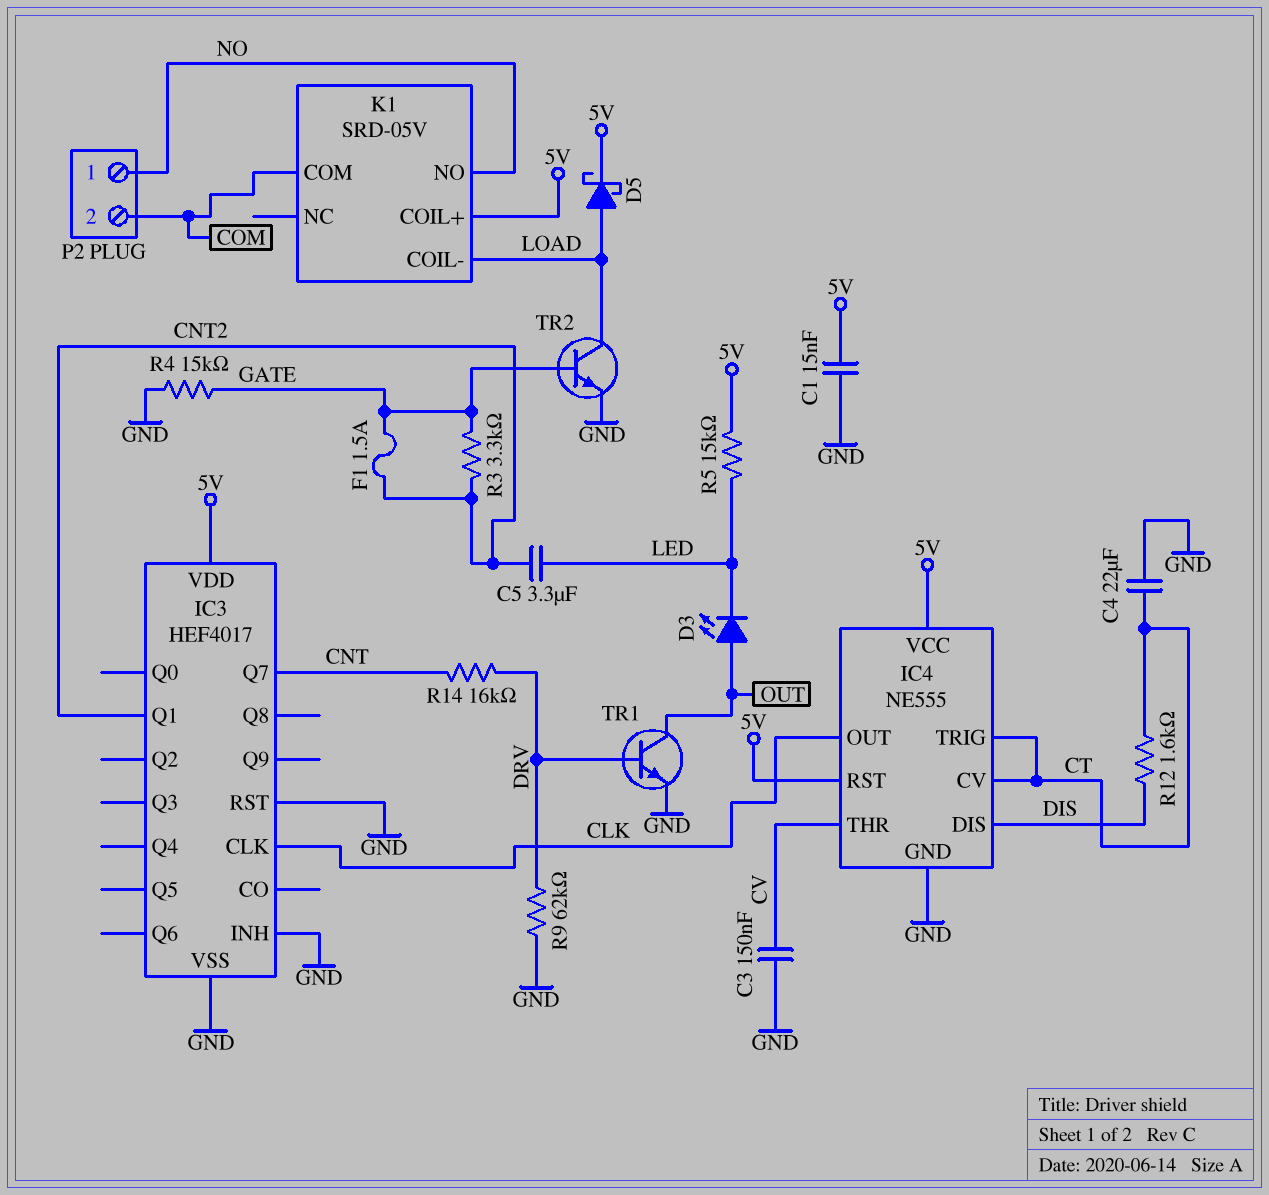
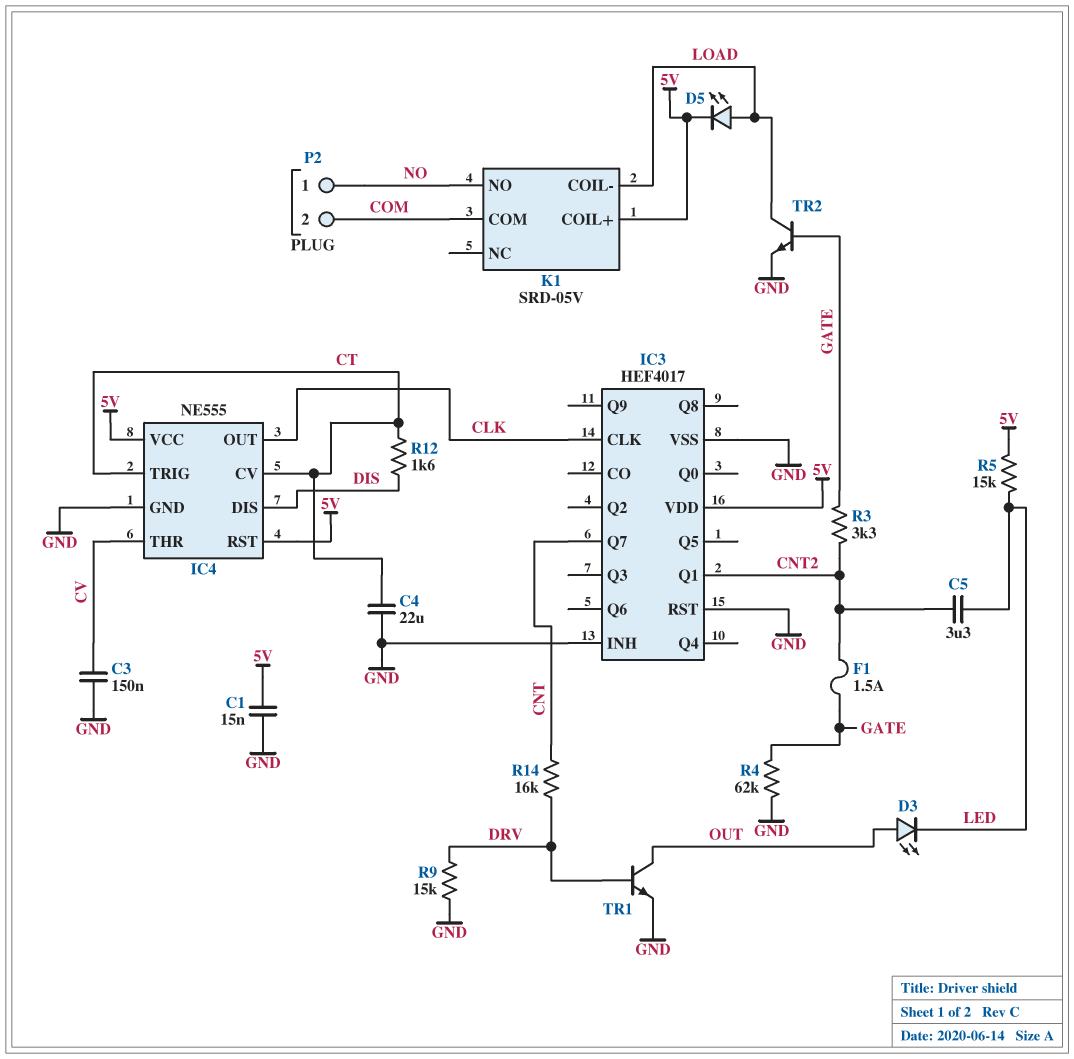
D5: schottky (A LOAD, K 5V) -> LED (A LOAD, K 5V)
R4: 15k (GATE, GND) -> 62k (GATE, GND)
R9: 62k (DRV, GND) -> 15k (DRV, GND)

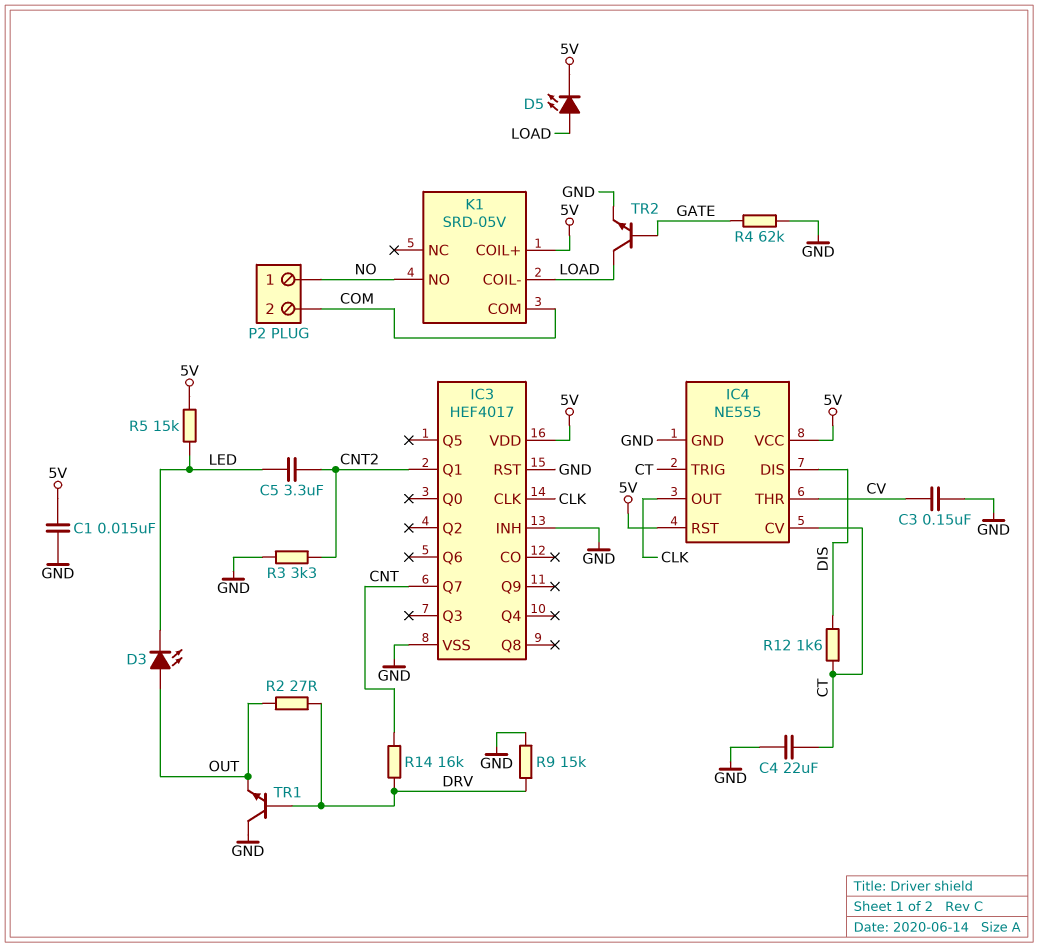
F1: 1.5A (CNT2, GATE) -> none
R2: none -> 27 (DRV, OUT)
R3: 3.3k (CNT2, GATE) -> 3.3k (CNT2, GND)
TR1: NPN (B DRV, C OUT, E GND) -> NPN (B DRV, C GND, E OUT)

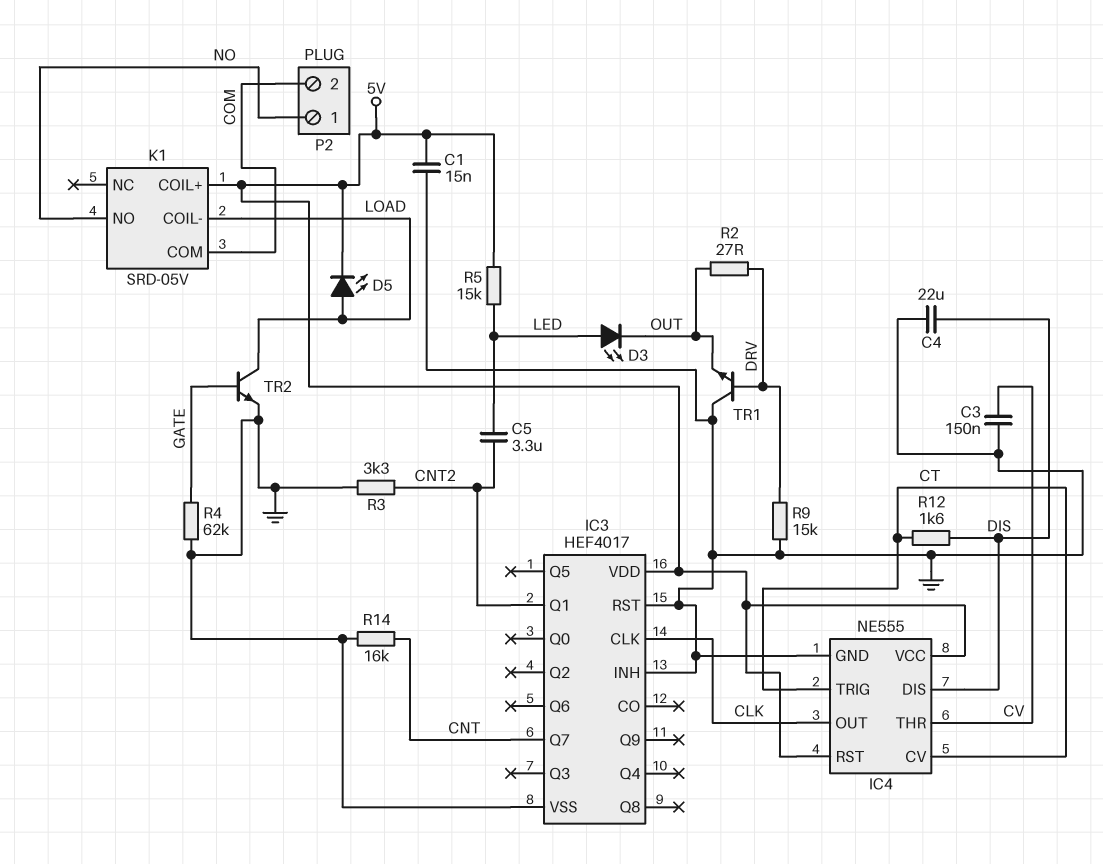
C4: 22uF (CT, GND) -> 22uF (DIS, GND)
D3: LED (A OUT, K LED) -> LED (A LED, K OUT)
R14: 16k (CNT, DRV) -> 16k (CNT, GND)

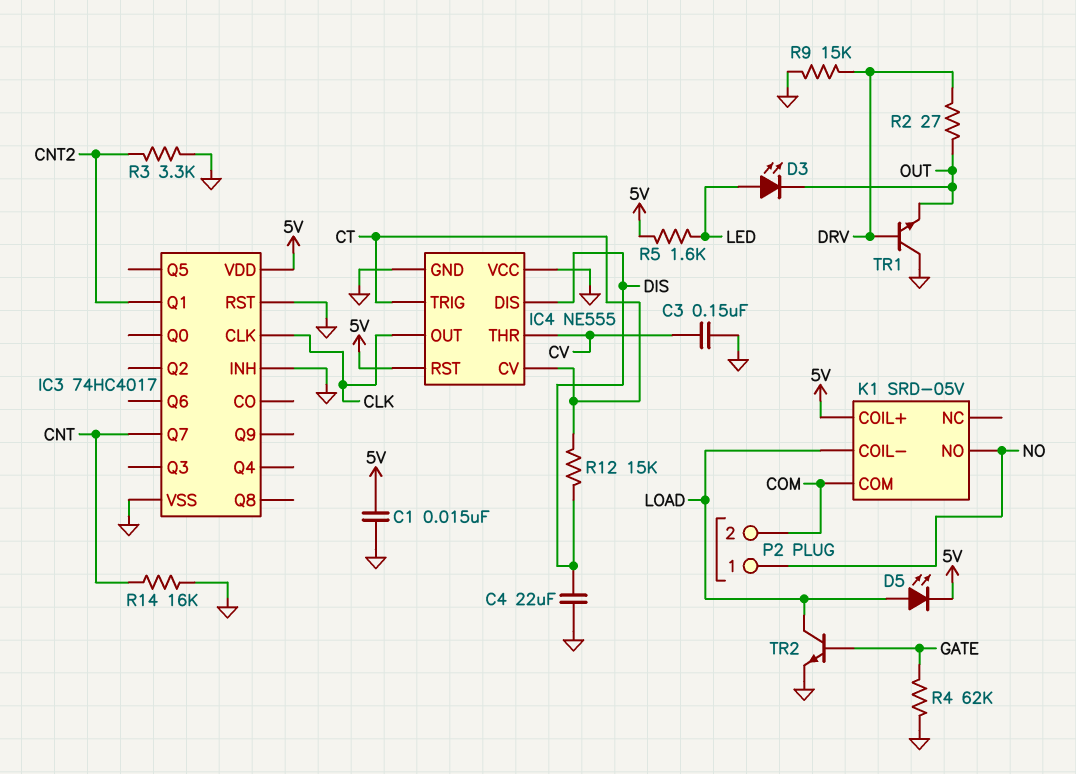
C5: 3.3uF (CNT2, LED) -> none
IC3: HEF4017 -> 74HC4017
IC4 pin VCC: 5V -> GND
R5: 15k (5V, LED) -> 1.6k (5V, LED)
R12: 1.6k (CT, DIS) -> 15k (CT, DIS)

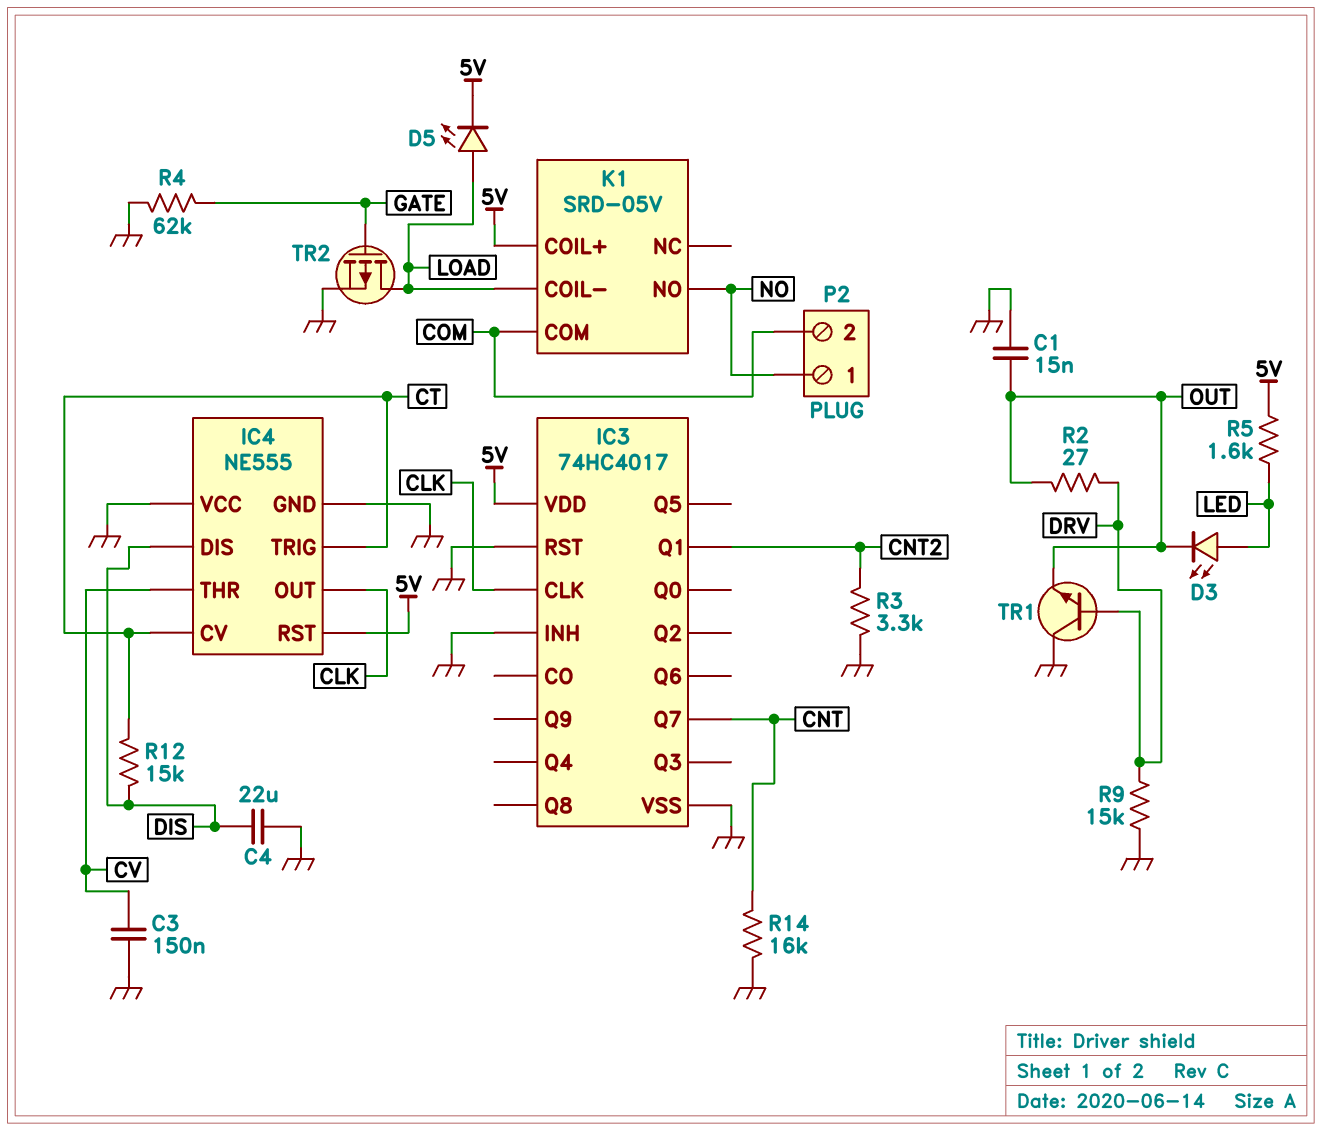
C1: 15nF (5V, GND) -> 15nF (GND, OUT)
TR2: NPN (B GATE, C LOAD, E GND) -> PMOS (G GATE, D LOAD, S GND)

